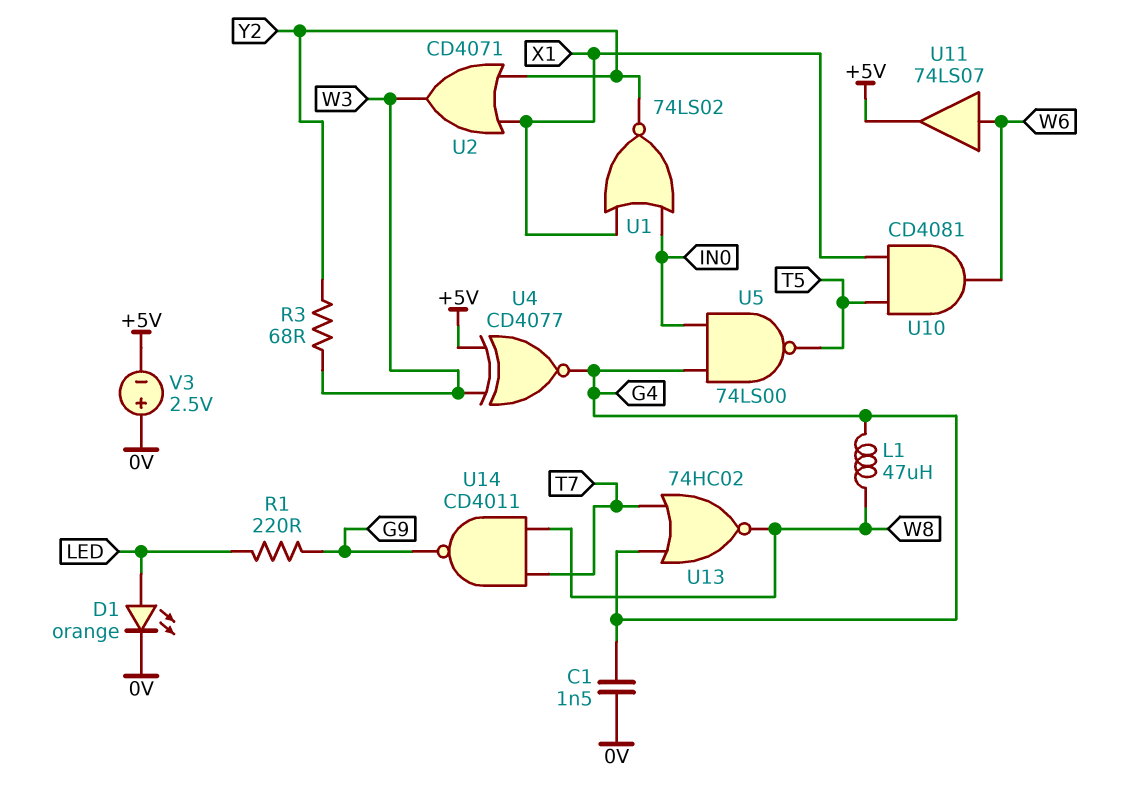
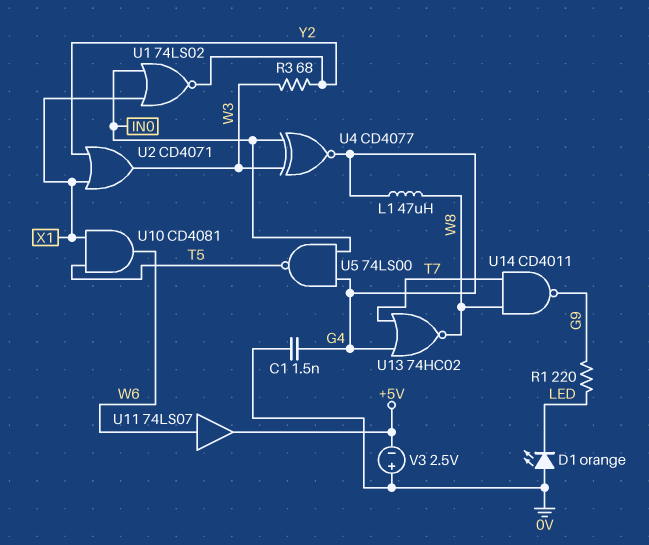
D1: LED orange (A LED, K 0V) -> LED orange (A 0V, K LED)
U4: XNOR CD4077 (in +5V, in W3, out G4) -> XNOR CD4077 (in IN0, in W3, out G4)

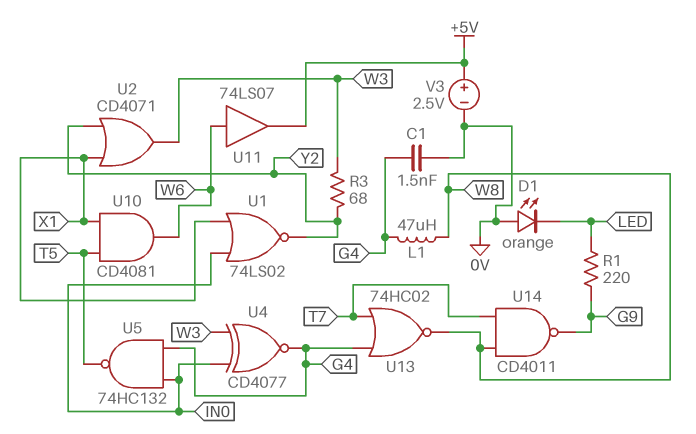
U5: NAND 74LS00 (in G4, in IN0, out T5) -> NAND 74HC132 (in G4, in IN0, out T5)
V3: 2.5V (plus 0V, minus +5V) -> 2.5V (plus +5V, minus 0V)

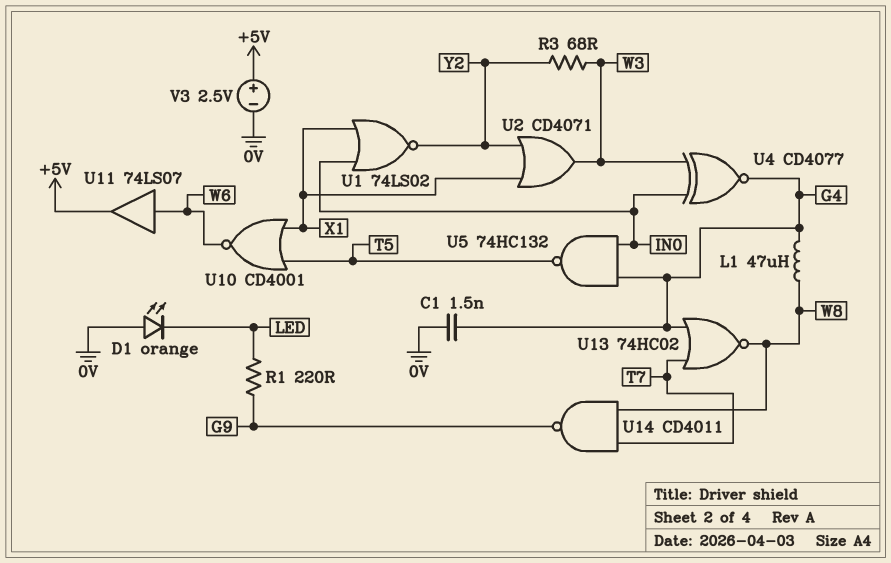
U10: AND CD4081 (in T5, in X1, out W6) -> NOR CD4001 (in T5, in X1, out W6)

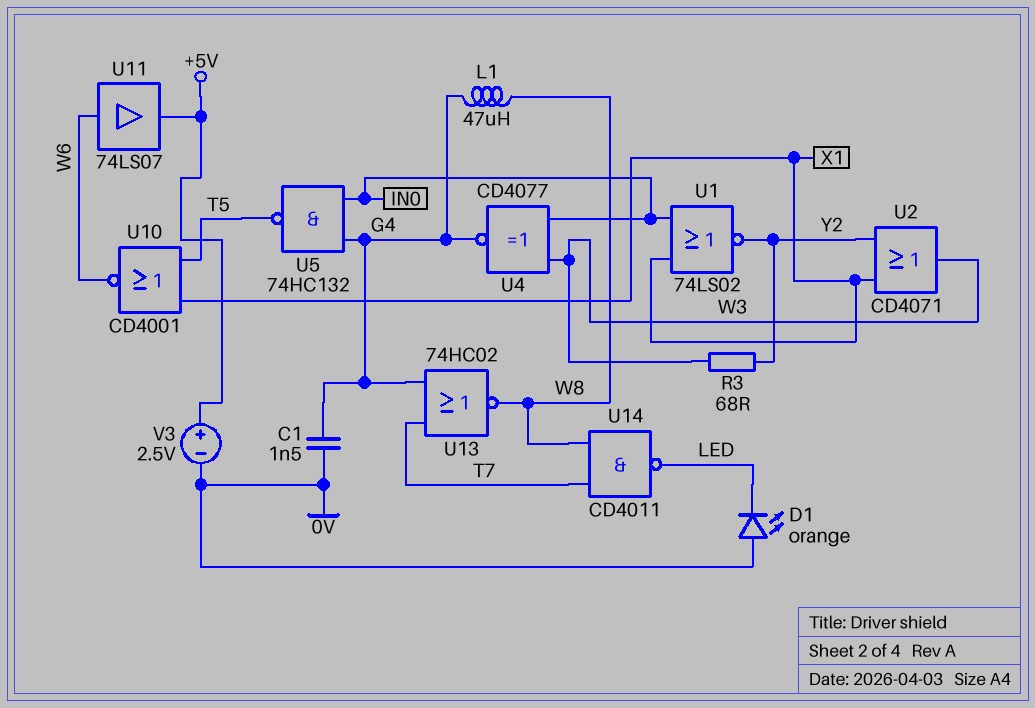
R1: 220 (G9, LED) -> none
U14: NAND CD4011 (in T7, in W8, out G9) -> NAND CD4011 (in T7, in W8, out LED)

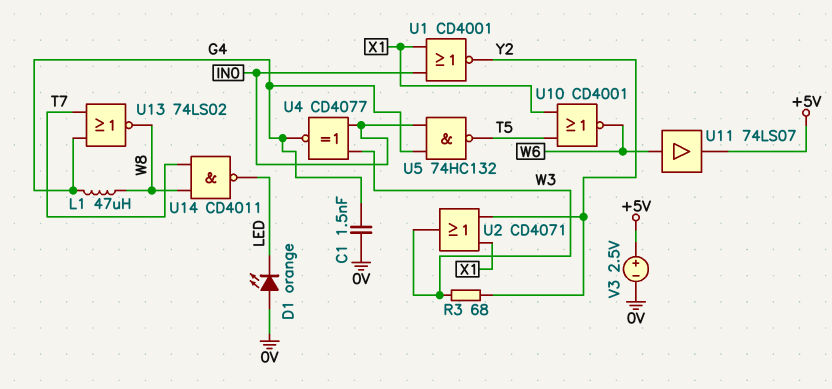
U1: NOR 74LS02 (in IN0, in X1, out Y2) -> NOR CD4001 (in IN0, in X1, out Y2)
U13: NOR 74HC02 (in G4, in T7, out W8) -> NOR 74LS02 (in G4, in T7, out W8)

